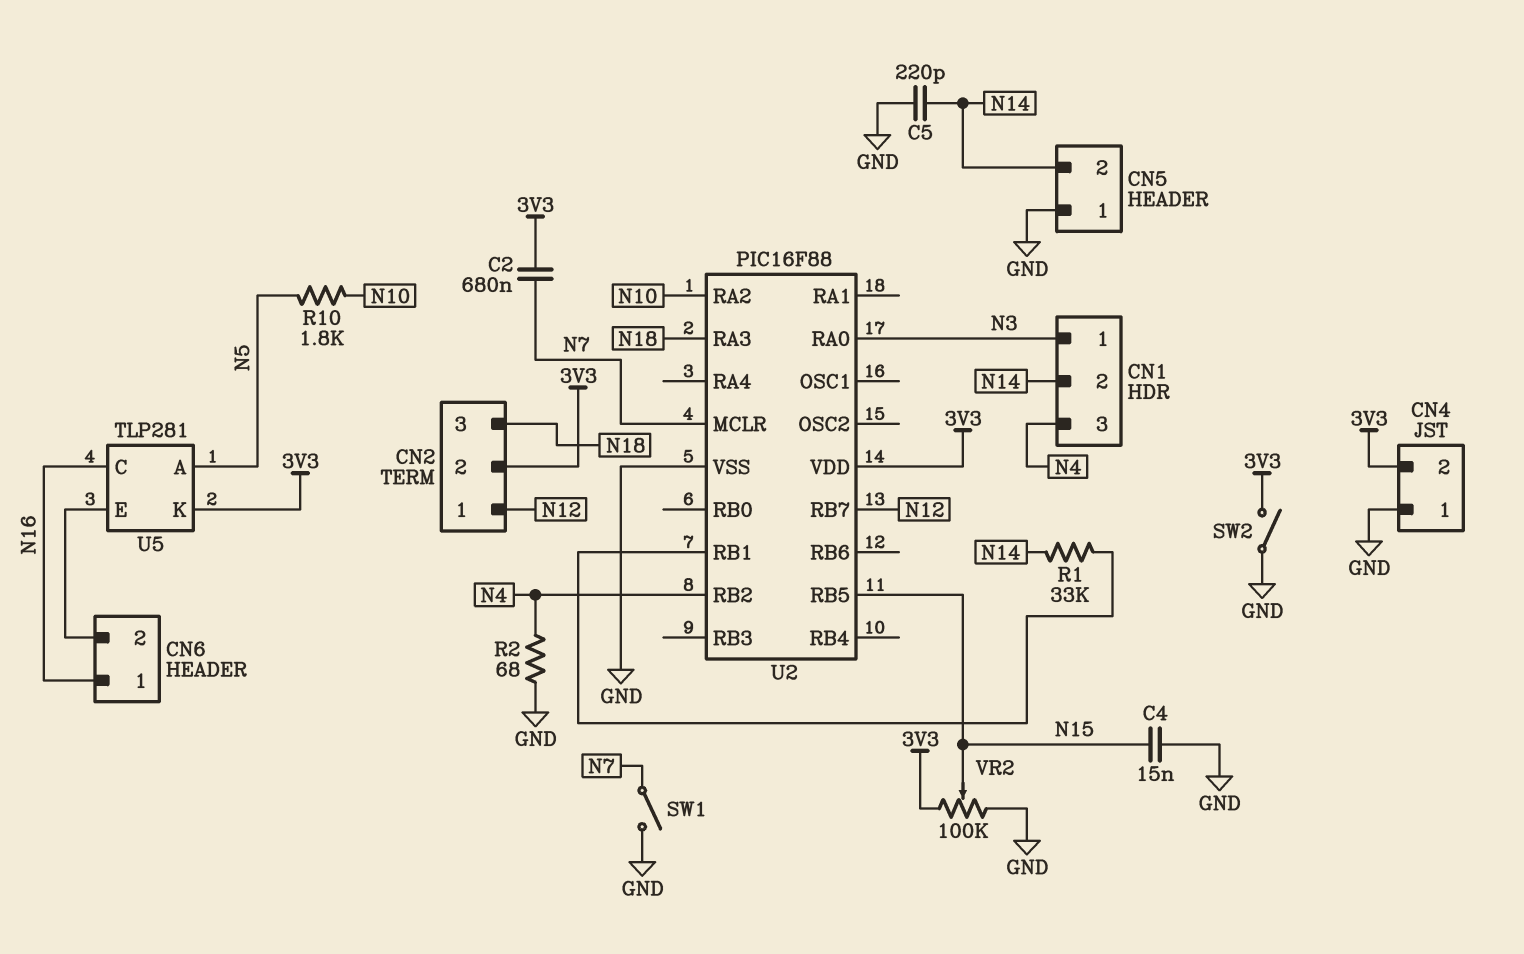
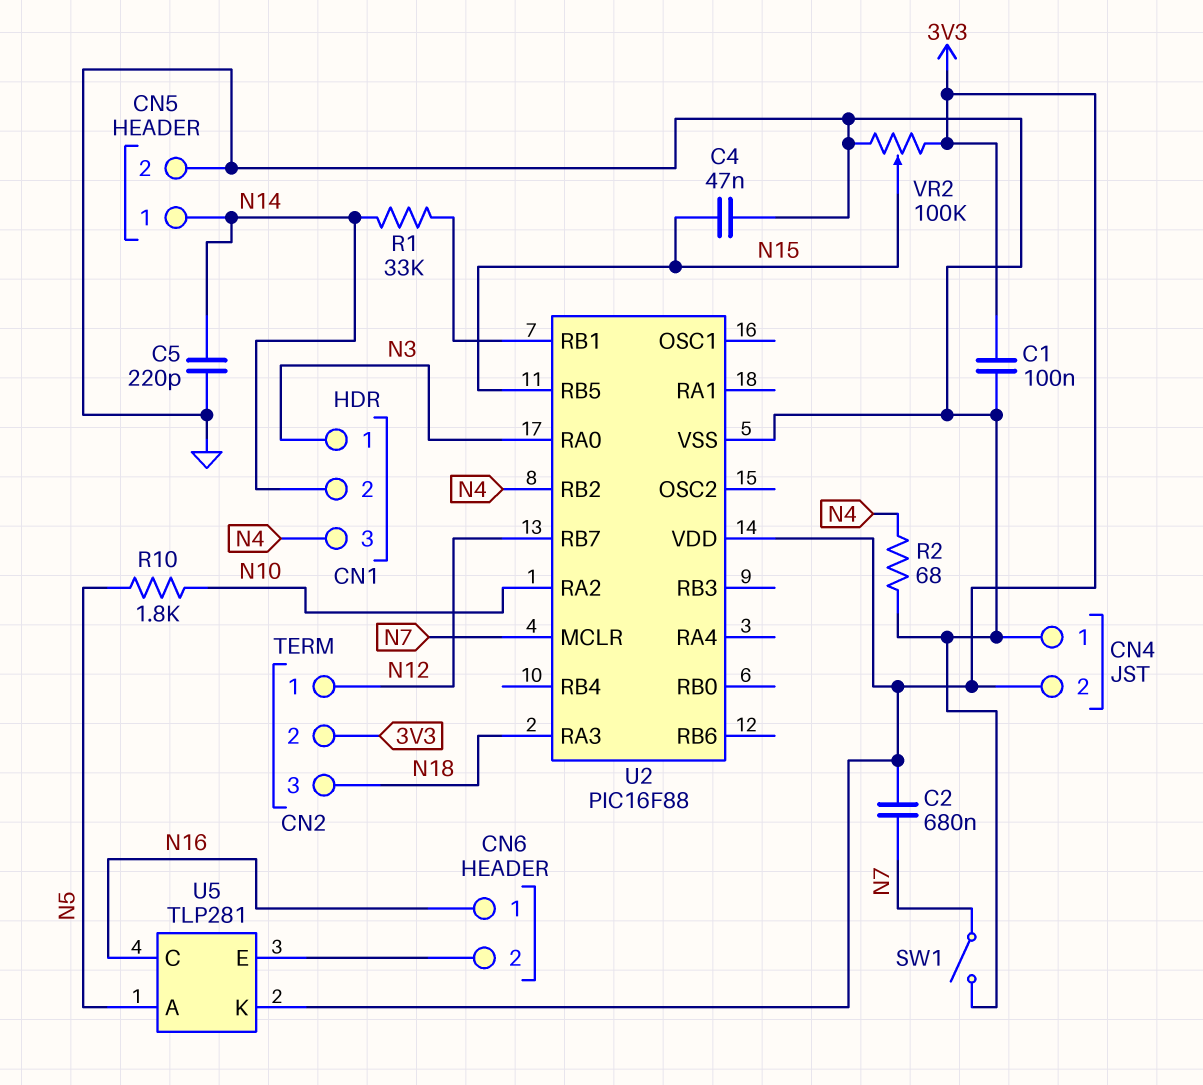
C1: none -> 100nF (3V3, GND)
C4: 15nF (GND, N15) -> 47nF (GND, N15)
CN5 pin 1: GND -> N14
CN5 pin 2: N14 -> GND
SW2: switch (3V3, GND) -> none

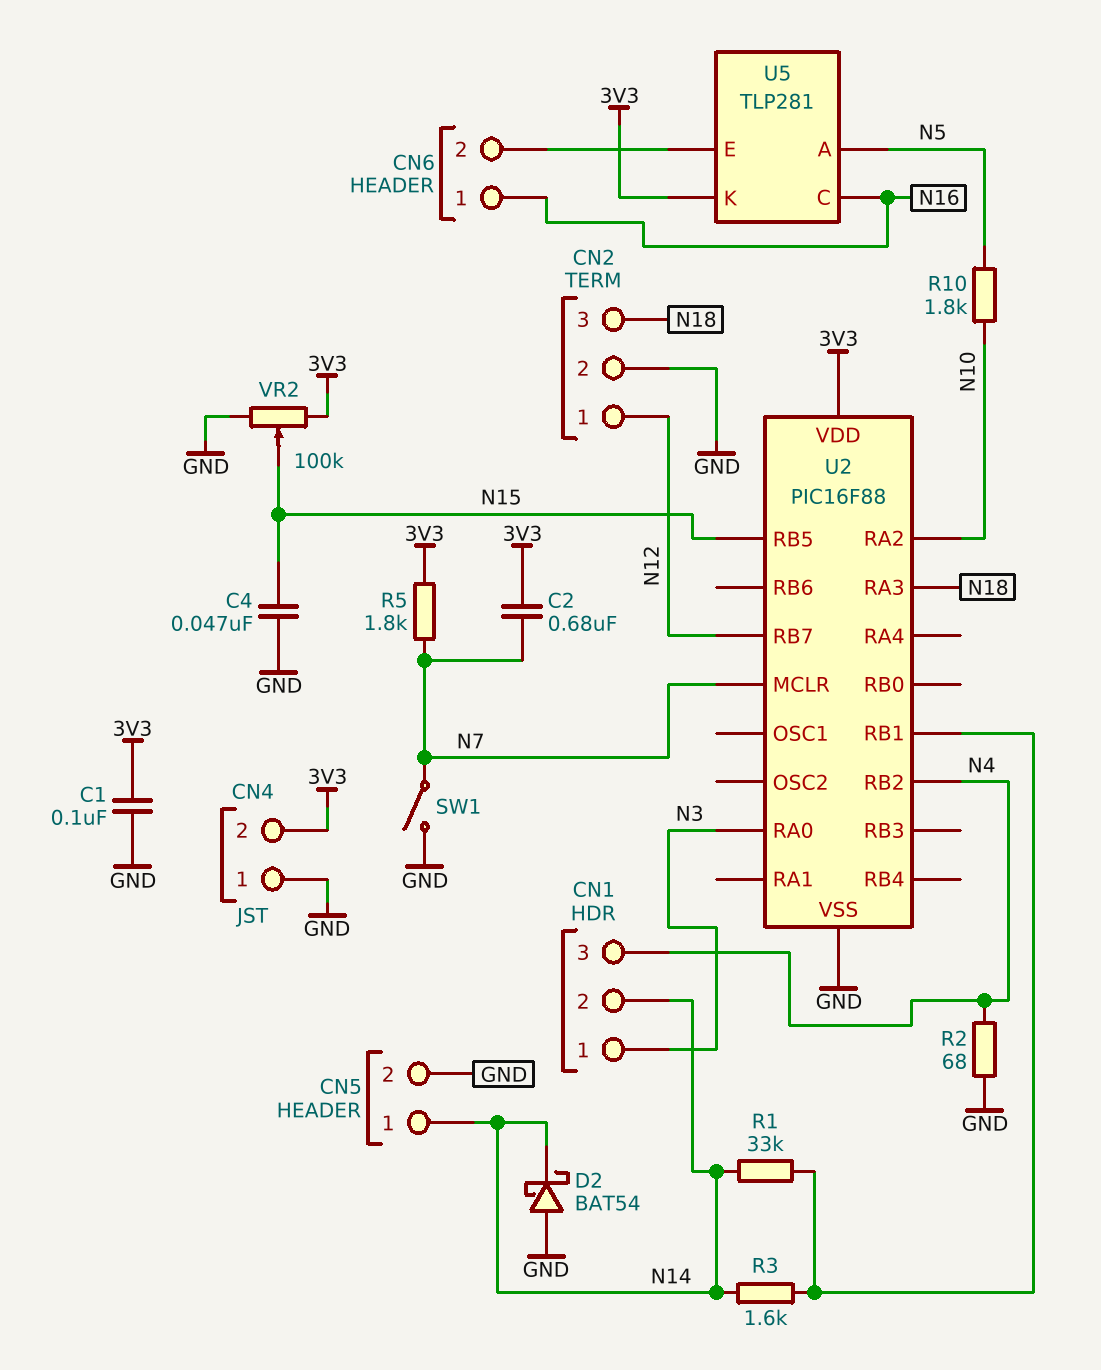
C5: 220pF (GND, N14) -> none
CN2 pin 2: 3V3 -> GND
D2: none -> schottky BAT54 (A GND, K N14)
R3: none -> 1.6k (N14, U2/RB1)
R5: none -> 1.8k (3V3, N7)

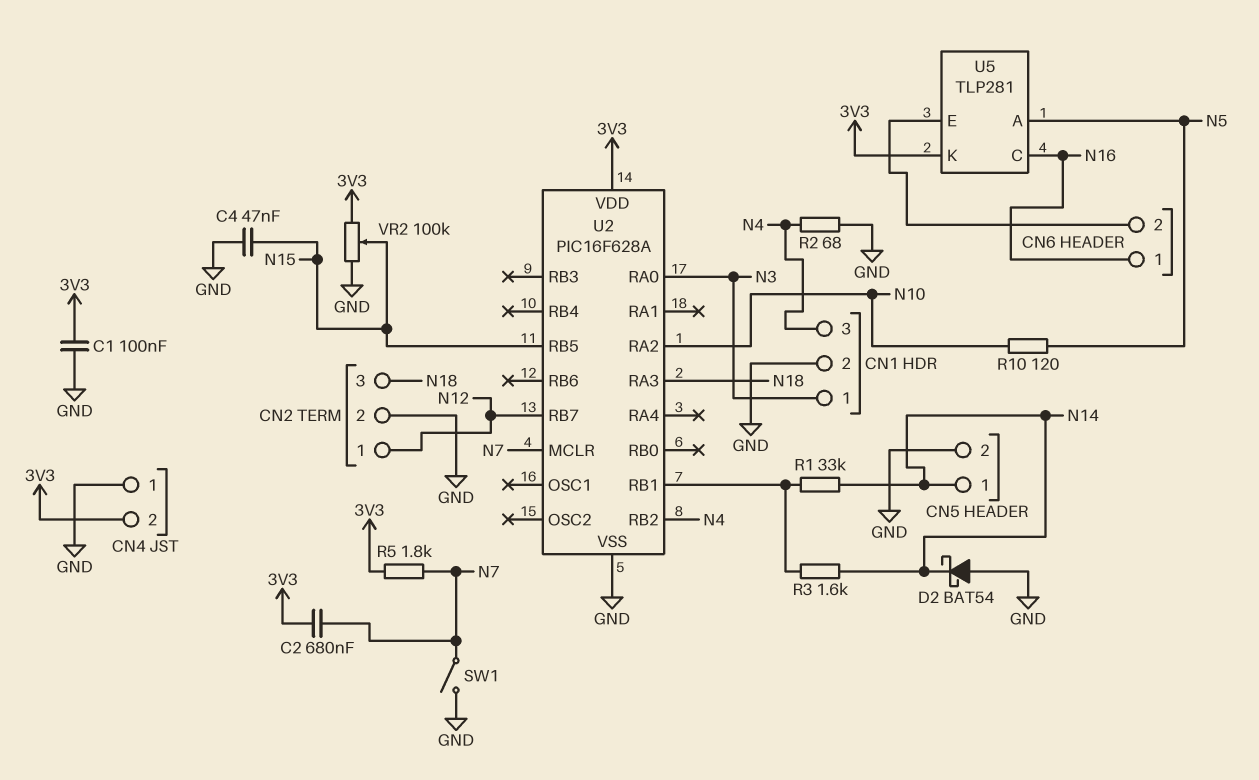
CN1 pin 2: N14 -> GND
R10: 1.8k (N5, N10) -> 120 (N5, N10)
U2: PIC16F88 -> PIC16F628A

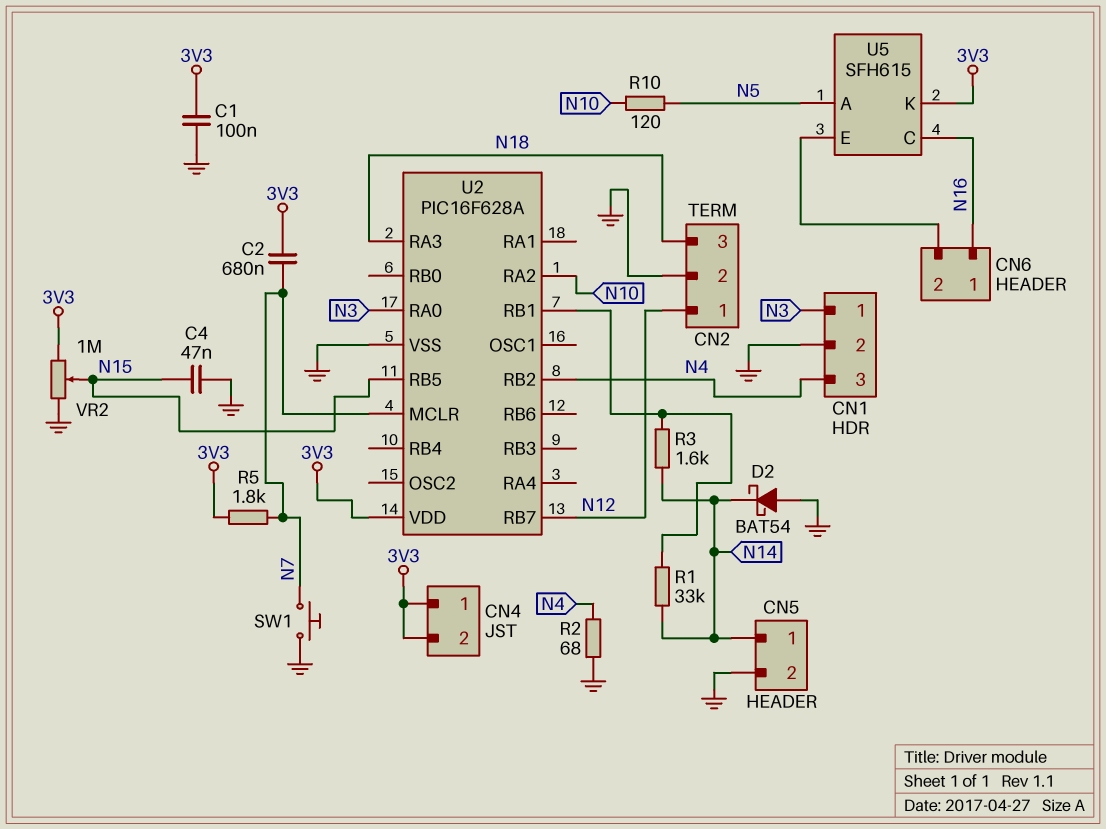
CN4 pin 1: GND -> 3V3
SW1: switch (GND, N7) -> button (GND, N7)
U5: TLP281 -> SFH615
VR2: 100k (3V3, GND, wiper N15) -> 1M (3V3, GND, wiper N15)

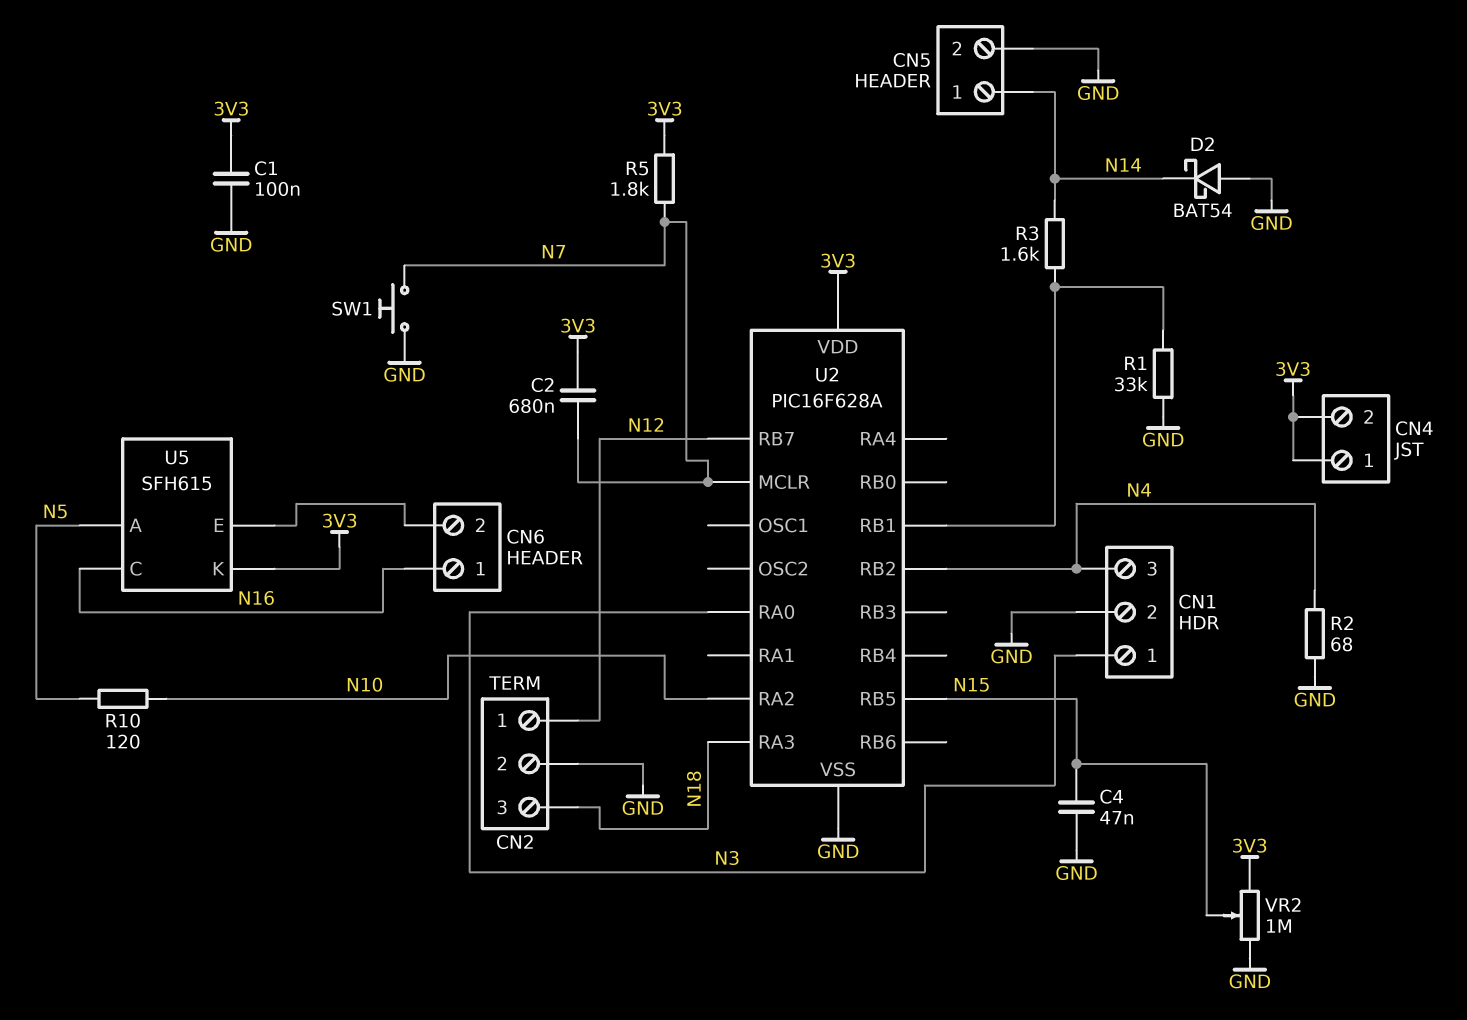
R1: 33k (N14, U2/RB1) -> 33k (GND, U2/RB1)

